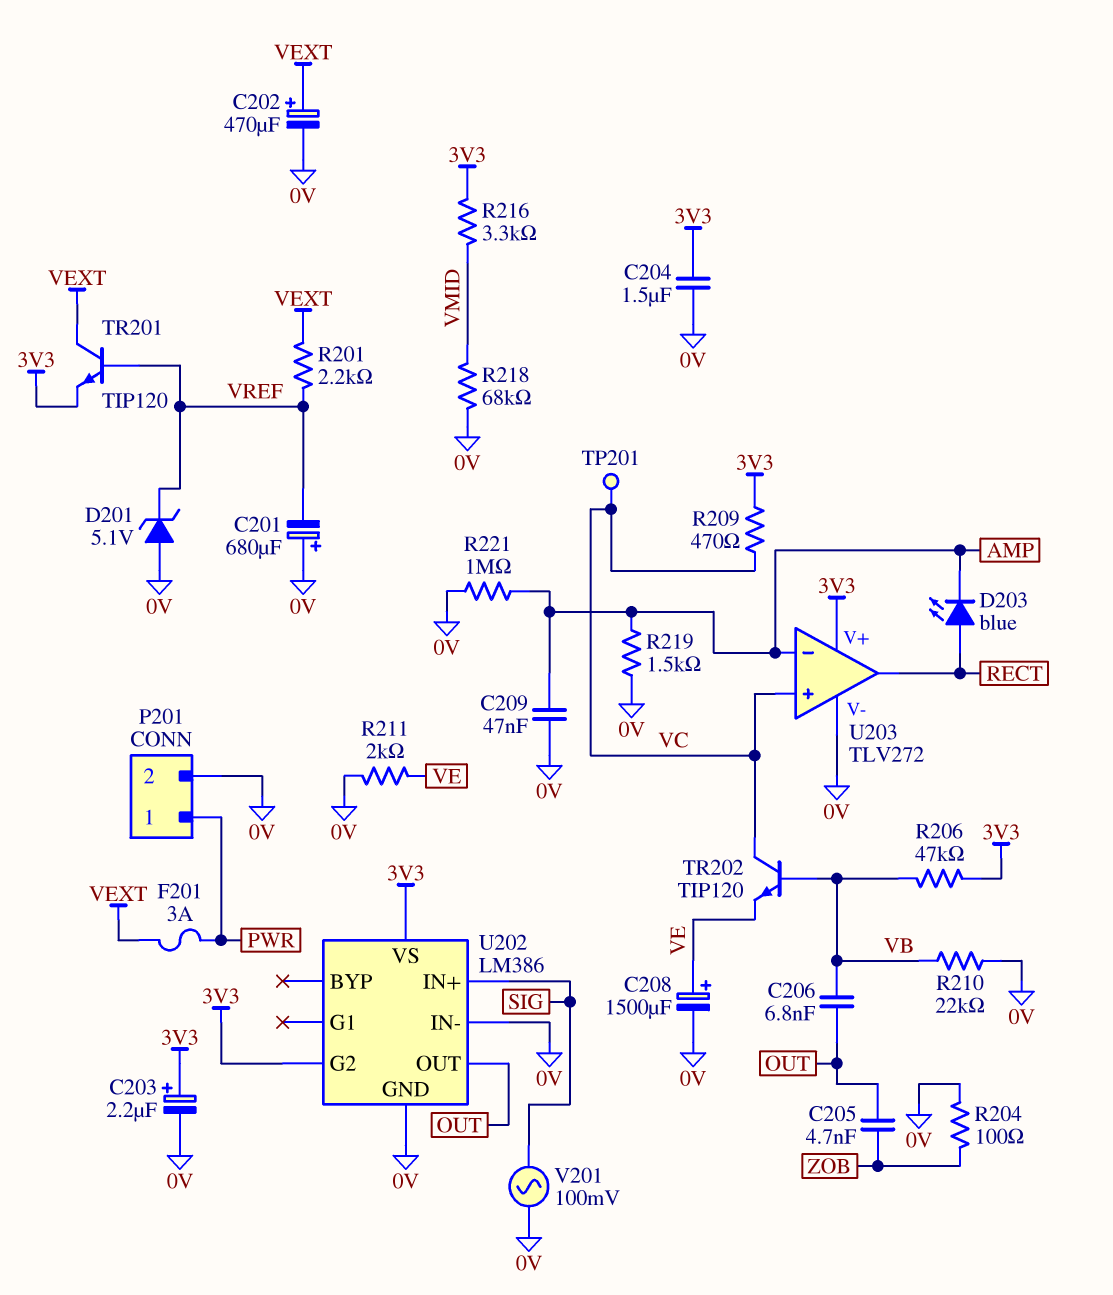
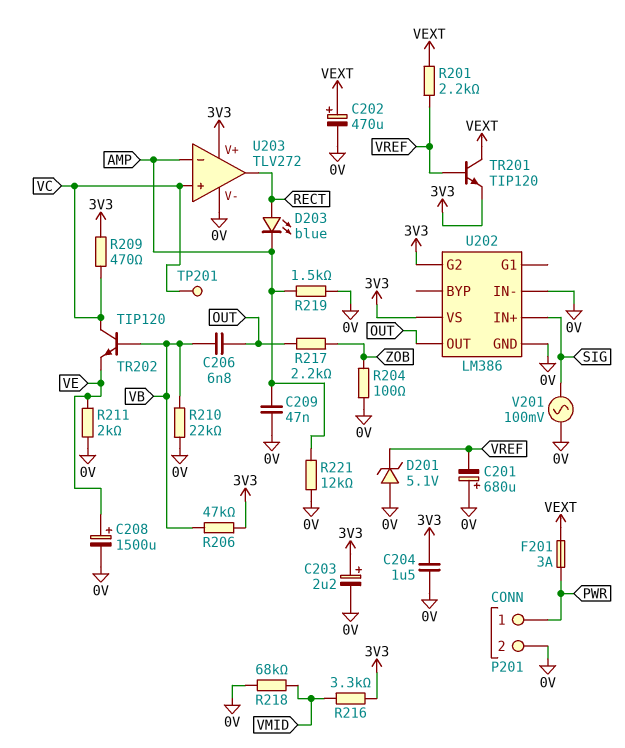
C205: 4.7nF (OUT, ZOB) -> none
R217: none -> 2.2k (OUT, ZOB)
R221: 1M (0V, AMP) -> 12k (0V, AMP)

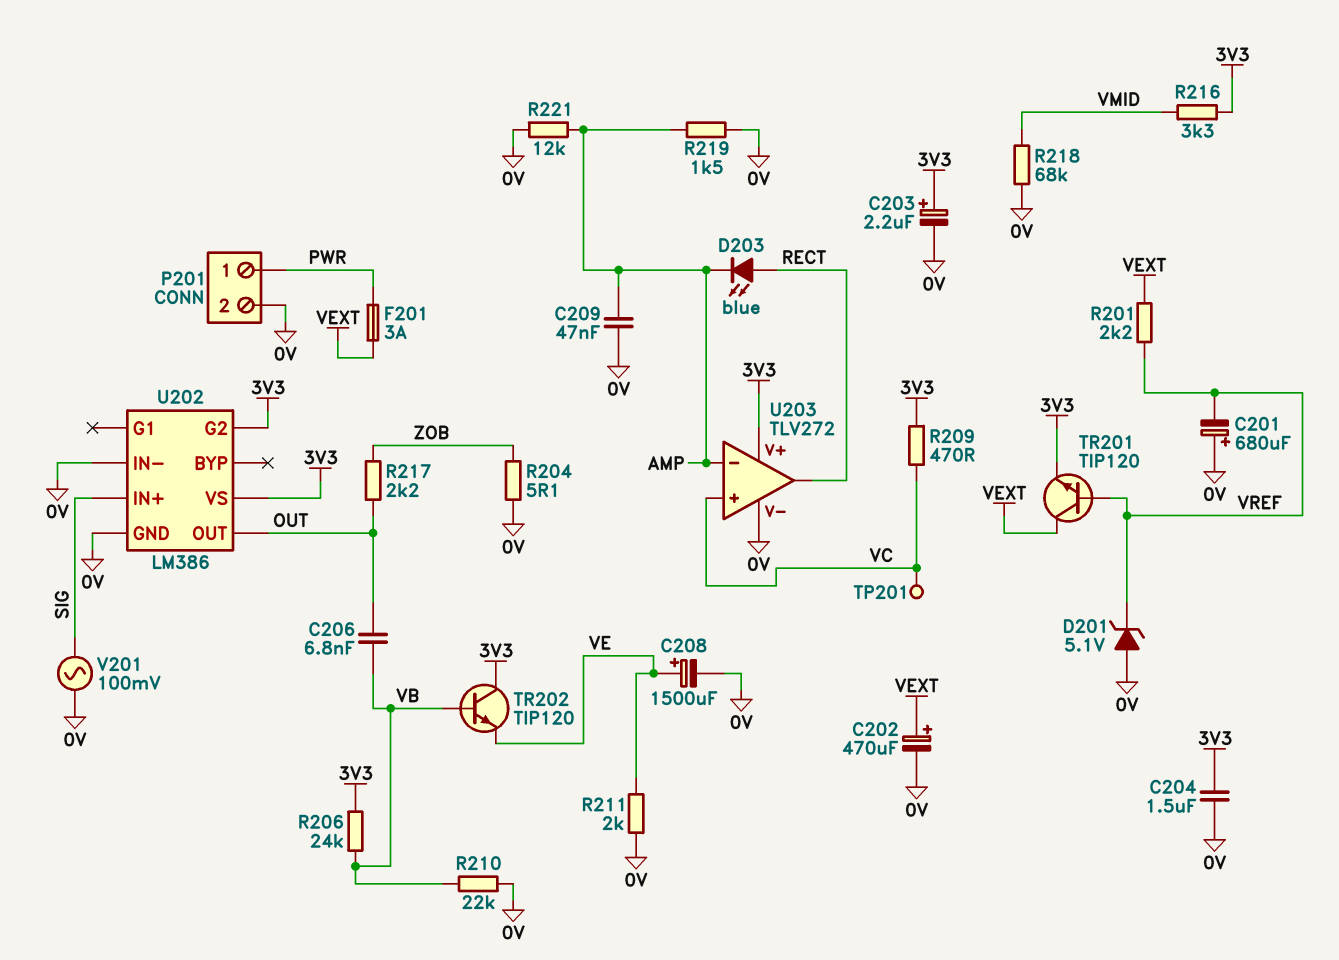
R204: 100 (0V, ZOB) -> 5.1 (0V, ZOB)
R206: 47k (3V3, VB) -> 24k (3V3, VB)
TR202: NPN TIP120 (B VB, C VC, E VE) -> NPN TIP120 (B VB, C 3V3, E VE)

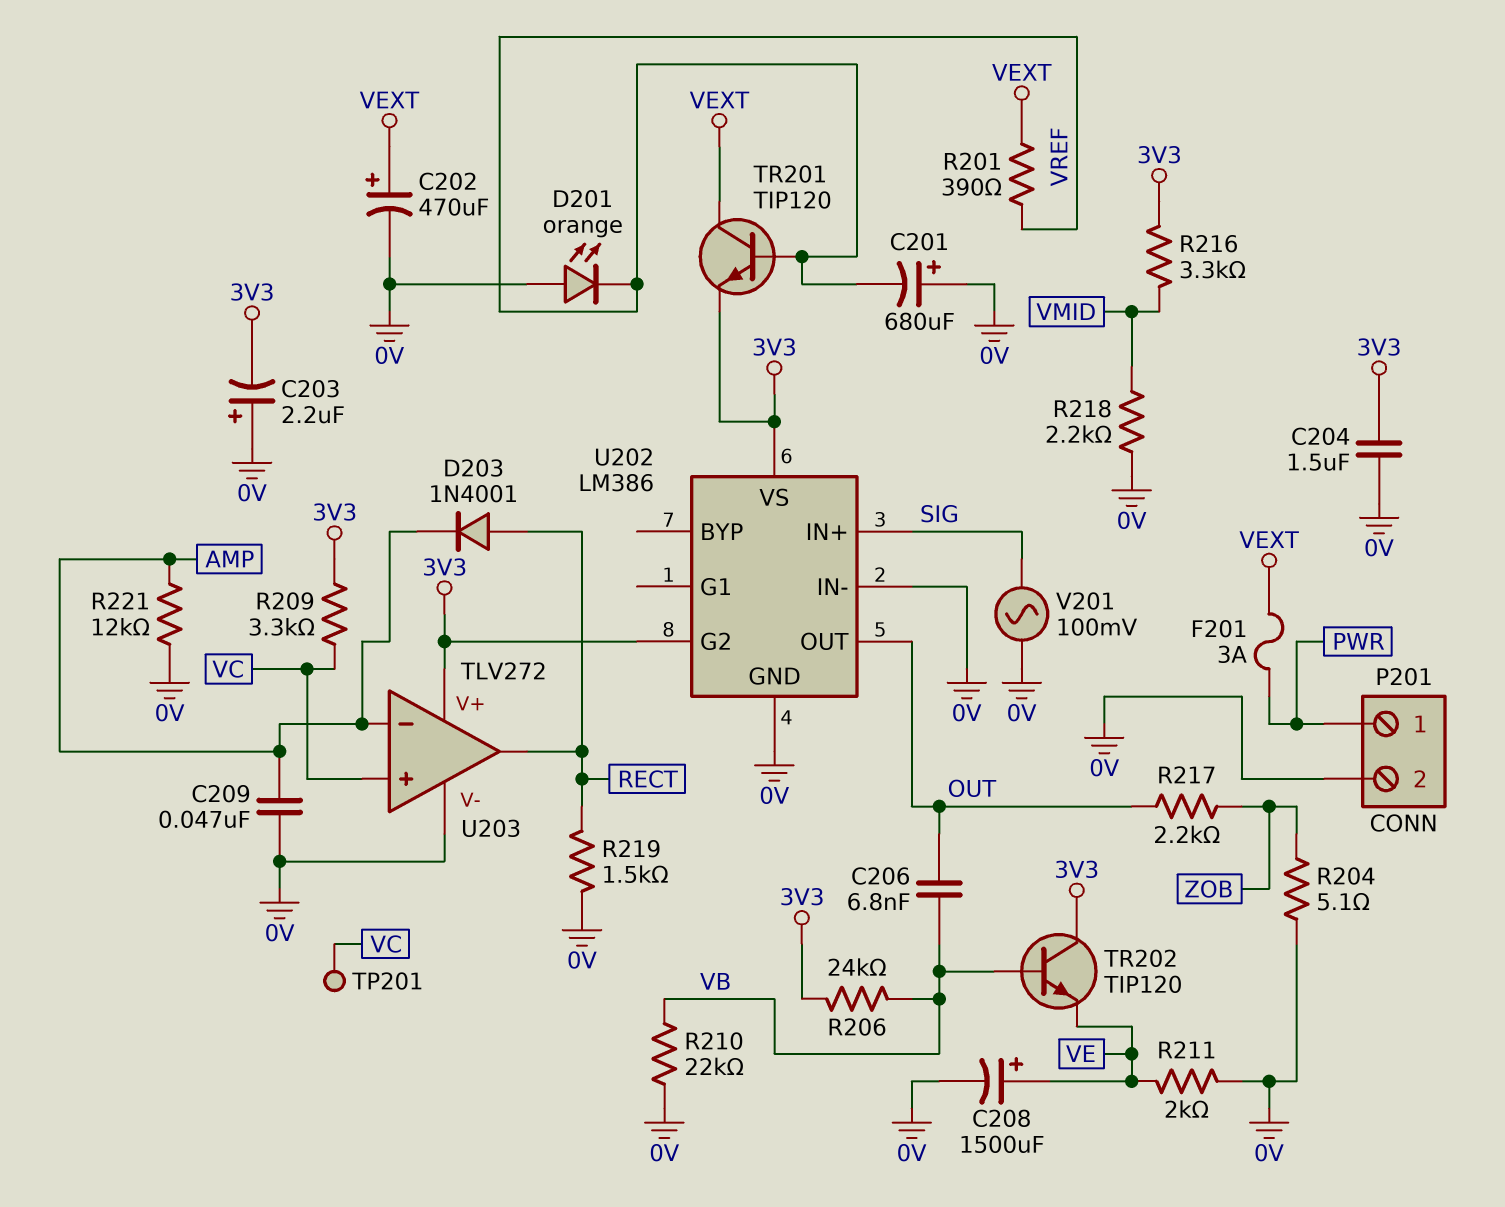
C203: 2.2uF (plus 3V3, minus 0V) -> 2.2uF (plus 0V, minus 3V3)
D201: zener 5.1V (A 0V, K VREF) -> LED orange (A 0V, K VREF)
D203: LED blue (A RECT, K AMP) -> diode 1N4001 (A RECT, K AMP)
R201: 2.2k (VEXT, VREF) -> 390 (VEXT, VREF)
R209: 470 (3V3, VC) -> 3.3k (3V3, VC)
R218: 68k (0V, VMID) -> 2.2k (0V, VMID)
R219: 1.5k (0V, AMP) -> 1.5k (0V, RECT)

